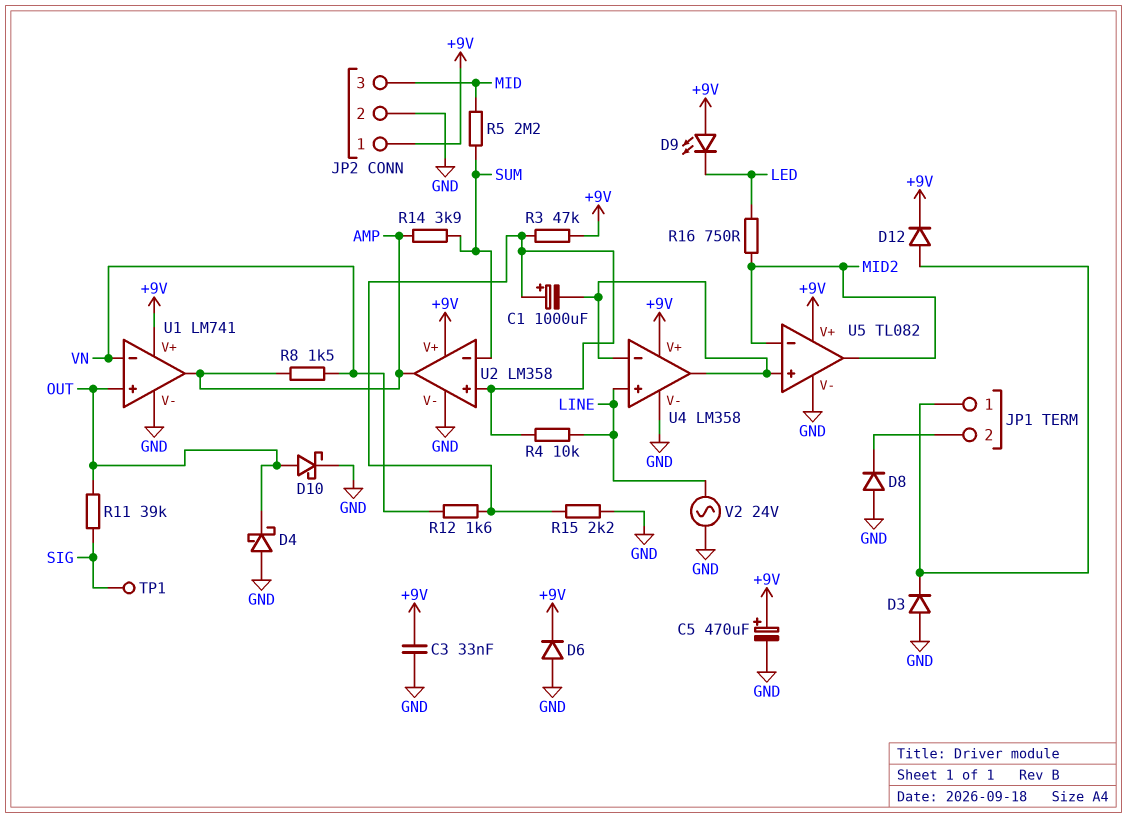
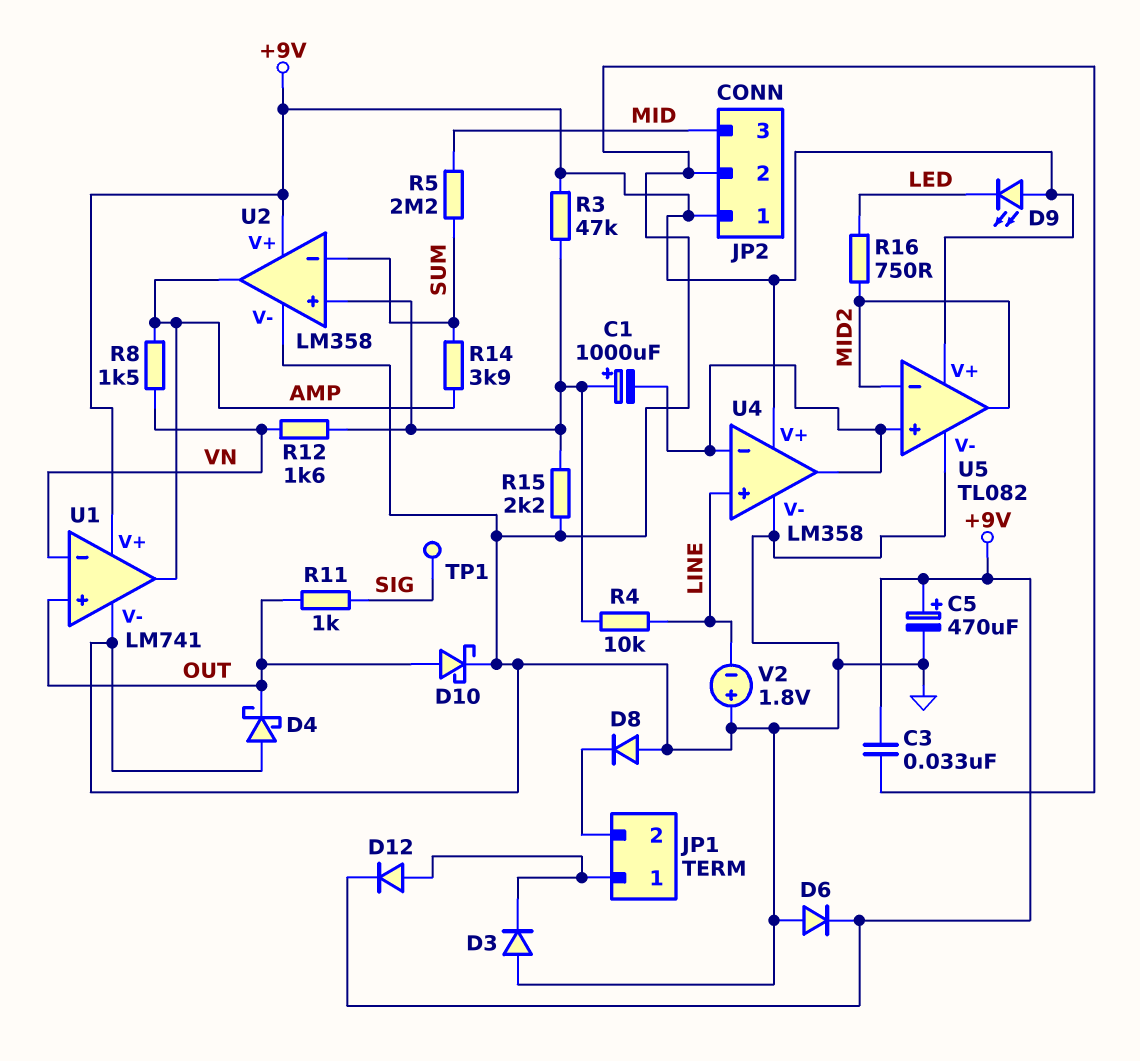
R11: 39k (OUT, SIG) -> 1k (OUT, SIG)
V2: AC 24V (GND, LINE) -> 1.8V (plus GND, minus LINE)

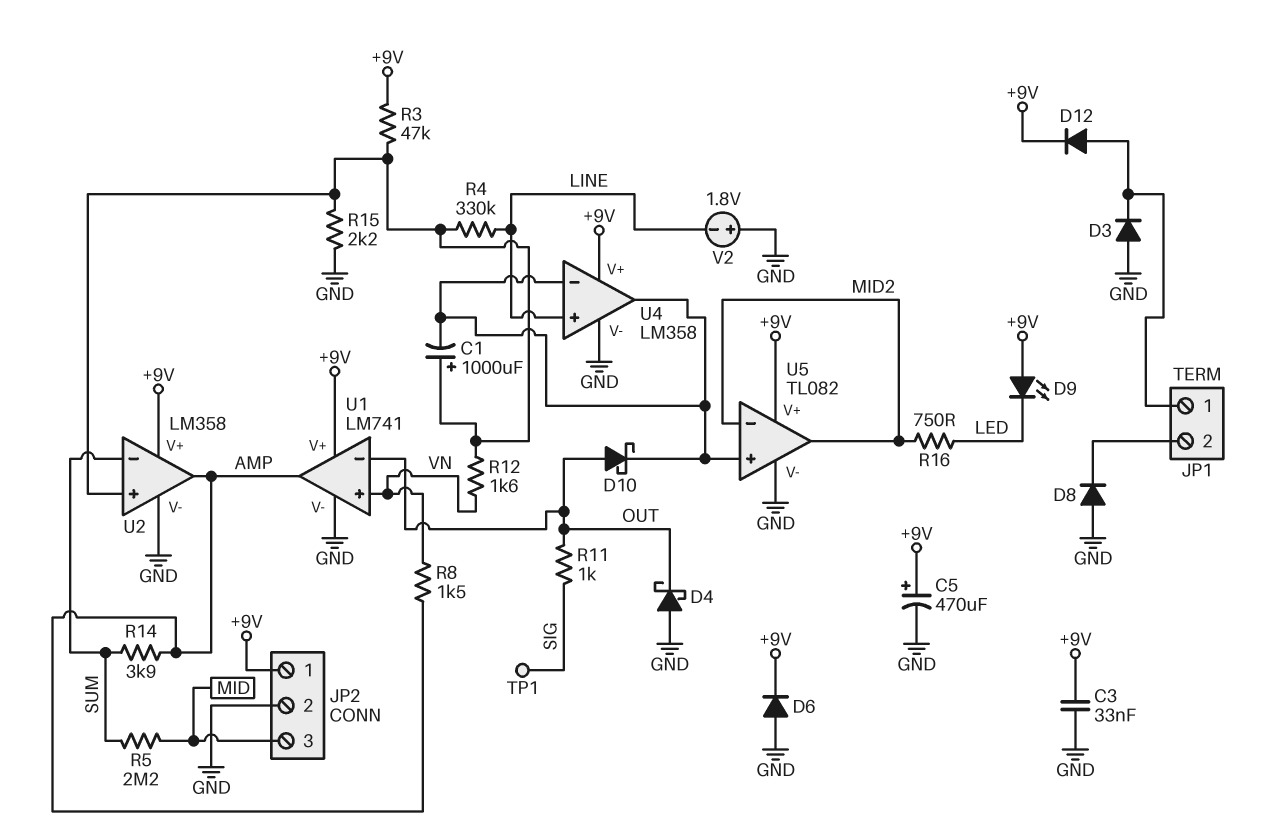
D10: schottky (A OUT, K GND) -> schottky (A OUT, K U4/in-)
R4: 10k (LINE, U2/in+) -> 330k (LINE, U2/in+)
U1 pin in+: OUT -> VN
U1 pin in-: VN -> OUT

